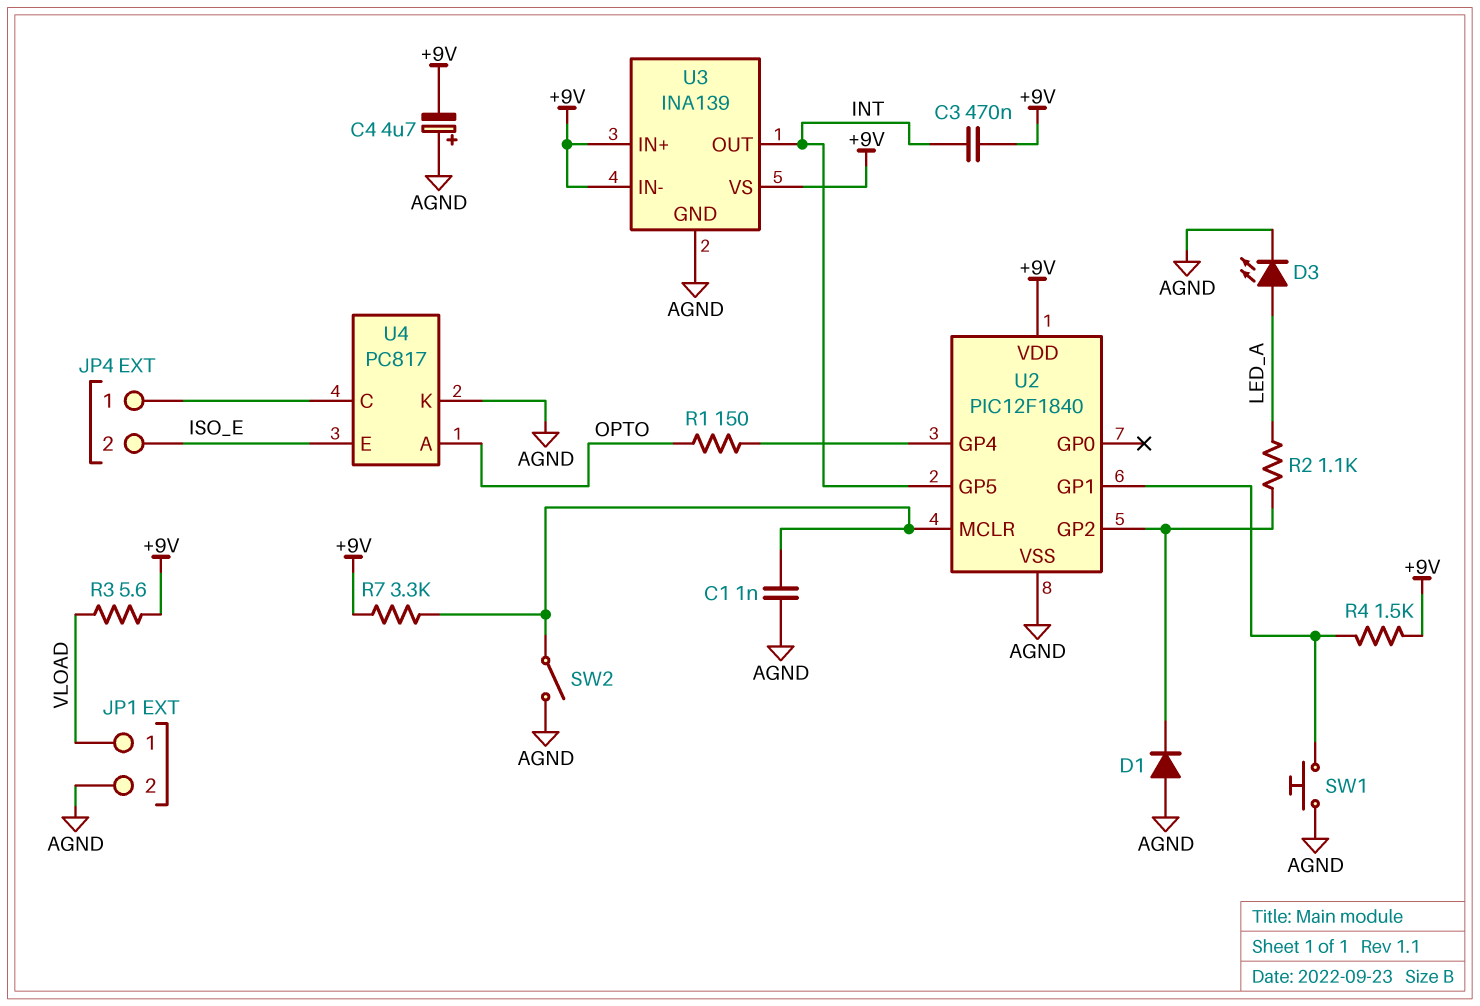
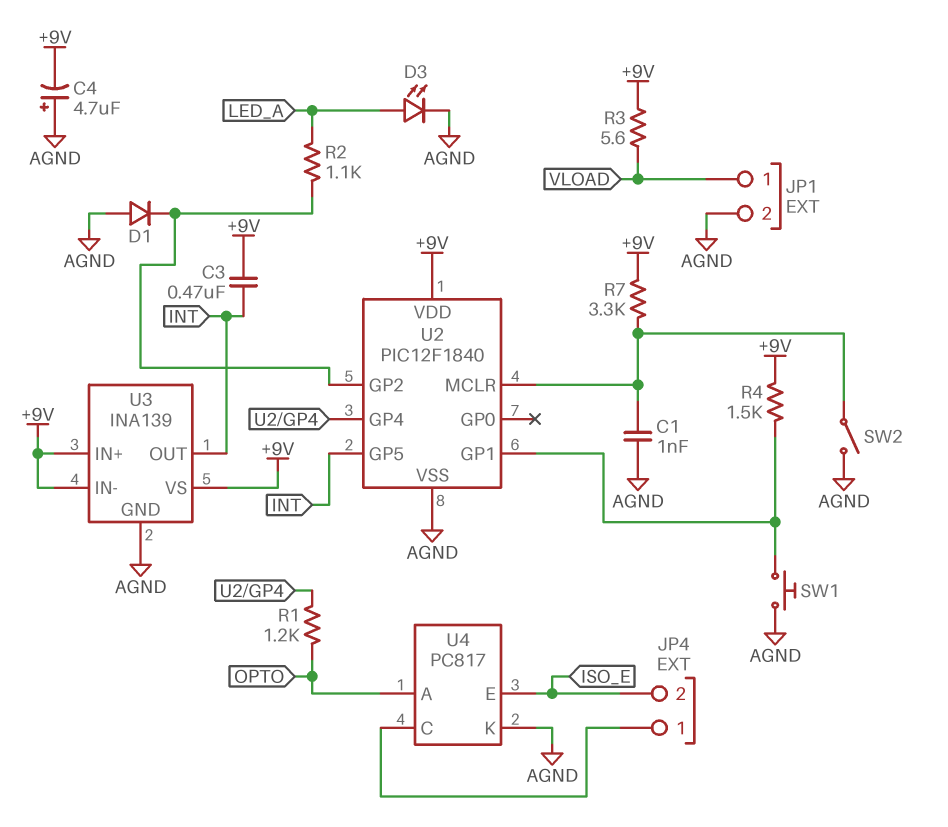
R1: 150 (OPTO, U2/GP4) -> 1.2k (OPTO, U2/GP4)

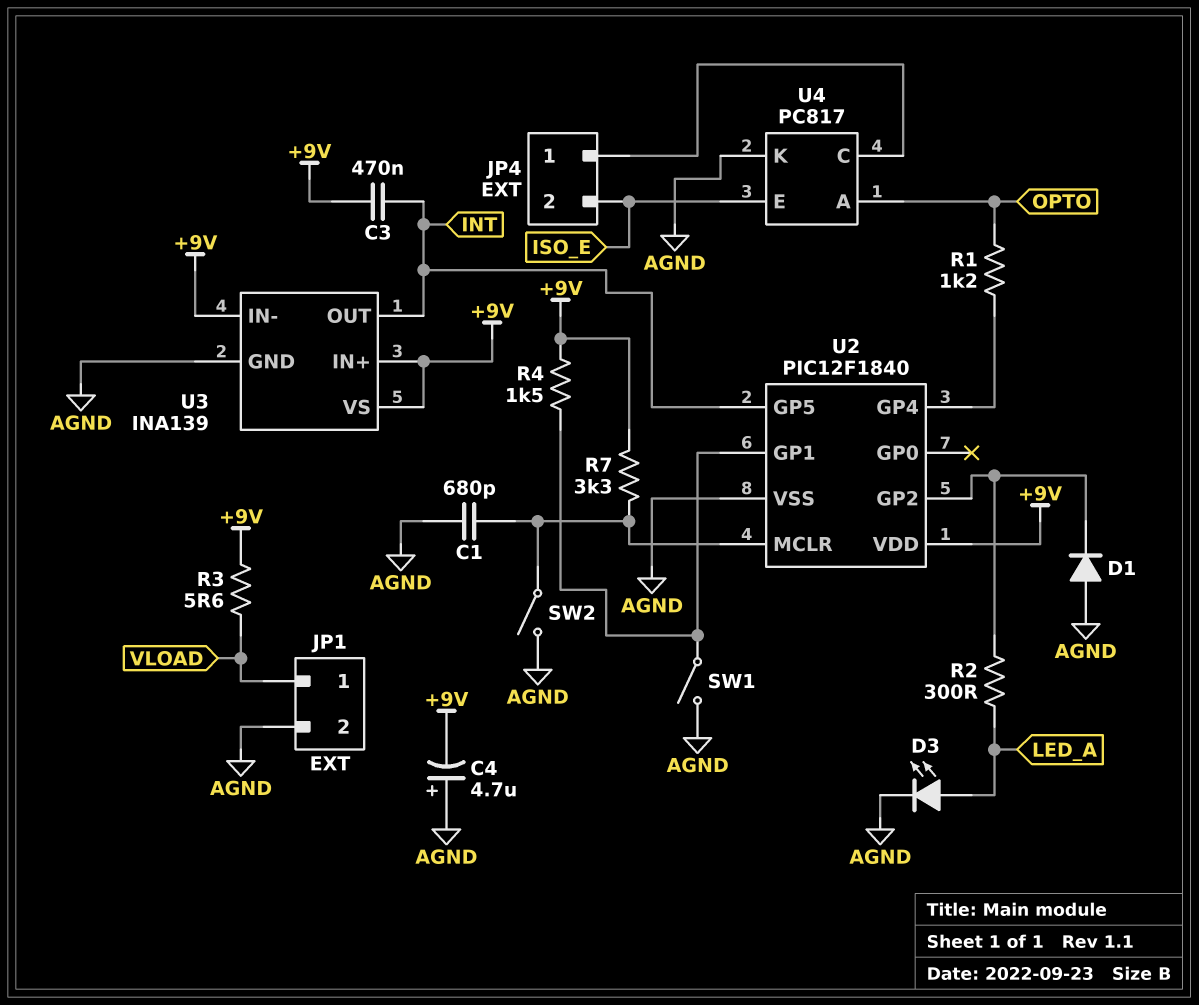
C1: 1nF (AGND, U2/MCLR) -> 680pF (AGND, U2/MCLR)
R2: 1.1k (LED_A, U2/GP2) -> 300 (LED_A, U2/GP2)
SW1: button (AGND, U2/GP1) -> switch (AGND, U2/GP1)

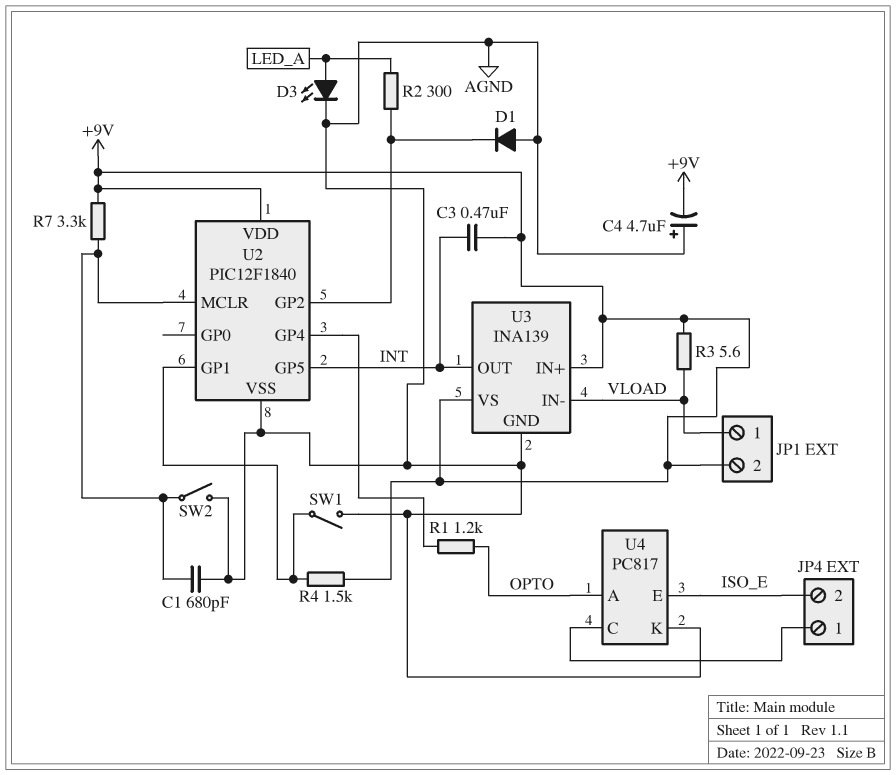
JP1 pin 2: AGND -> +9V
U3 pin IN-: +9V -> VLOAD

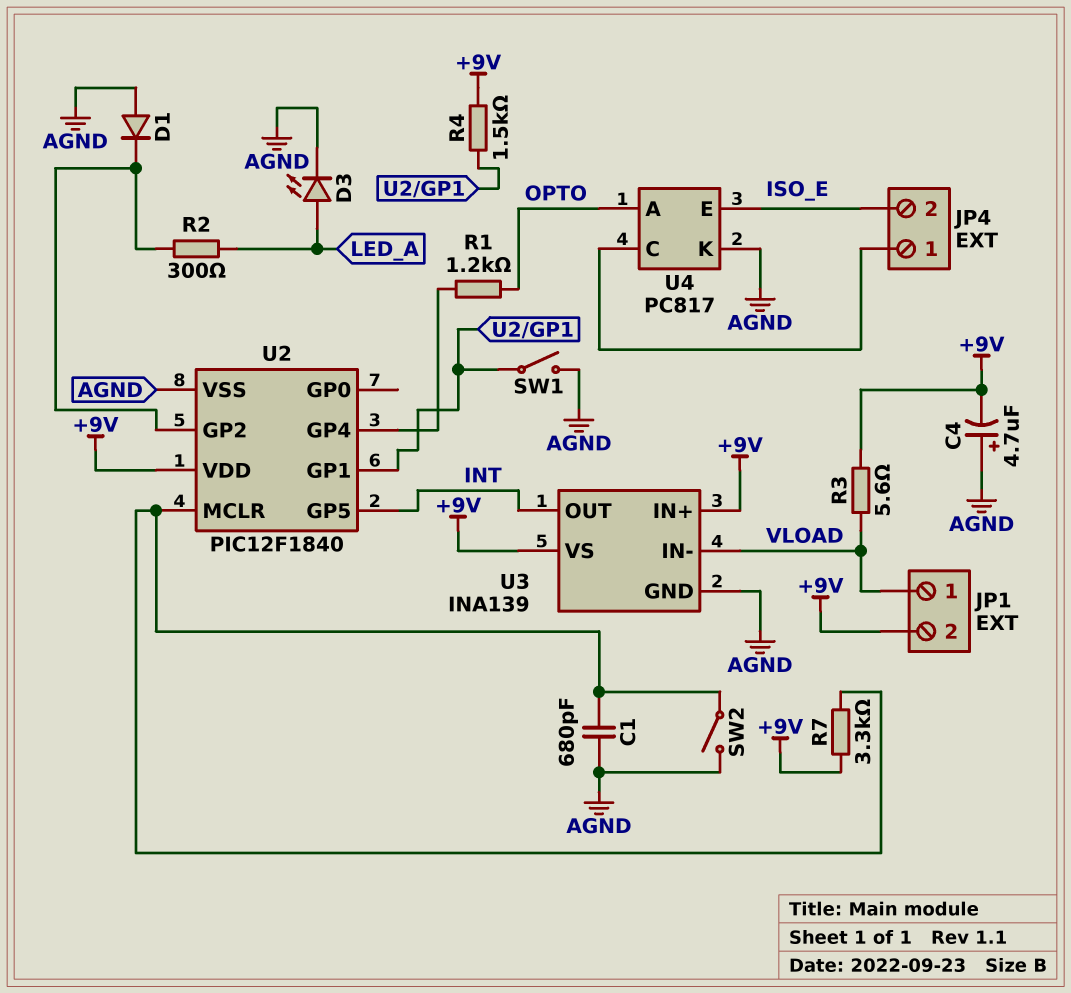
C3: 470nF (+9V, INT) -> none

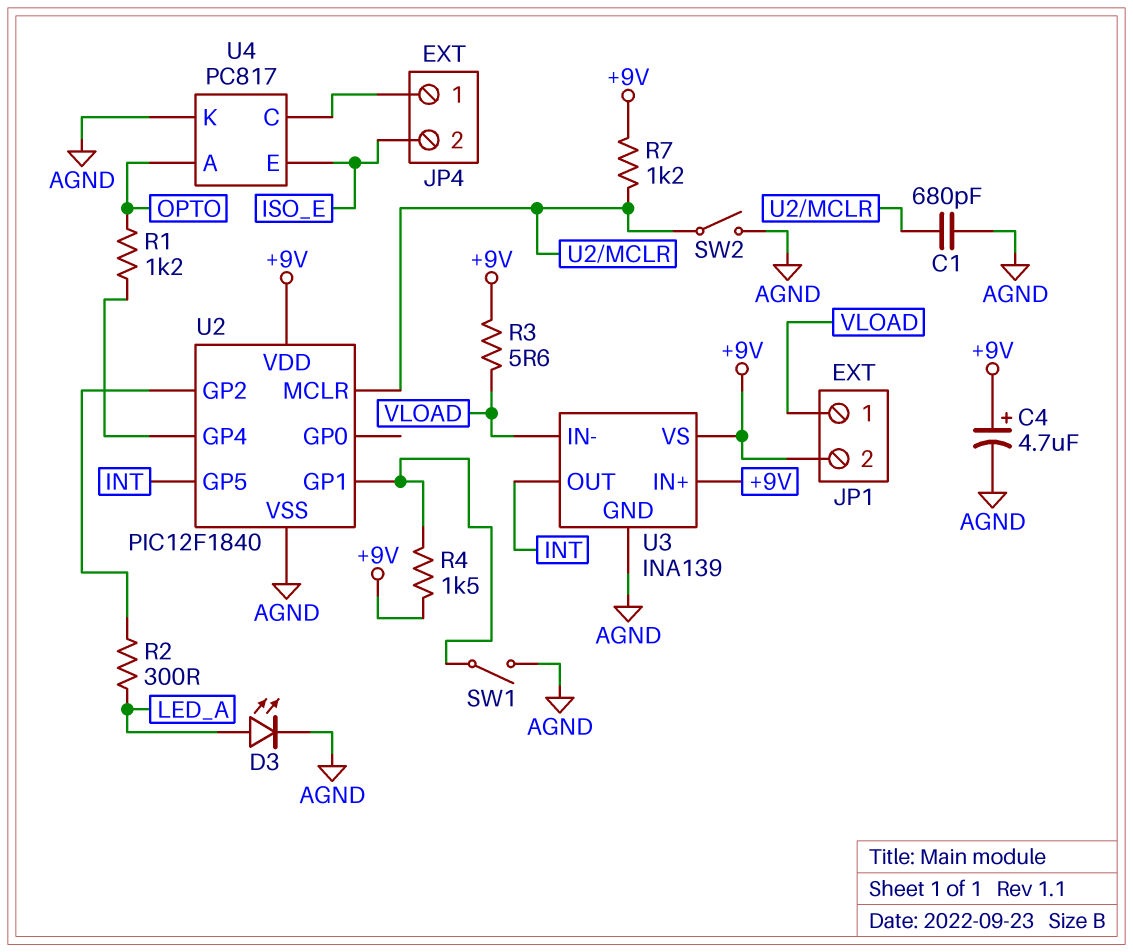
C4: 4.7uF (plus AGND, minus +9V) -> 4.7uF (plus +9V, minus AGND)
D1: diode (A AGND, K U2/GP2) -> none
R7: 3.3k (+9V, U2/MCLR) -> 1.2k (+9V, U2/MCLR)

